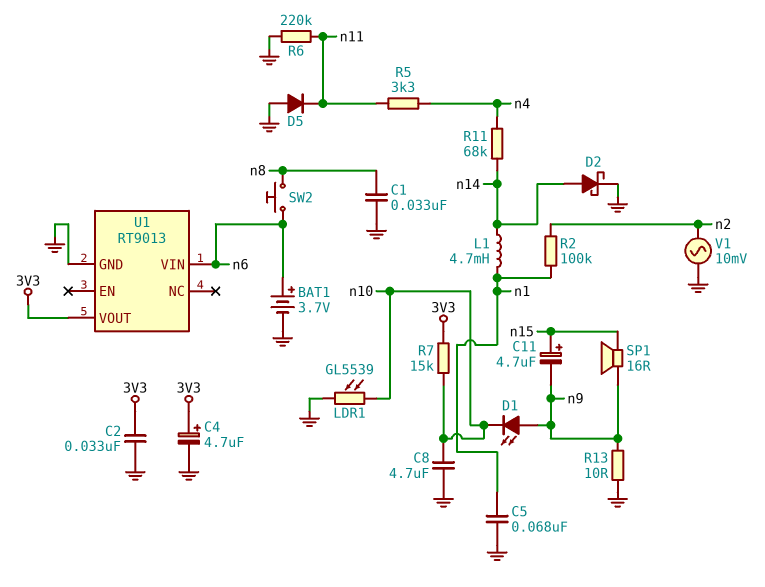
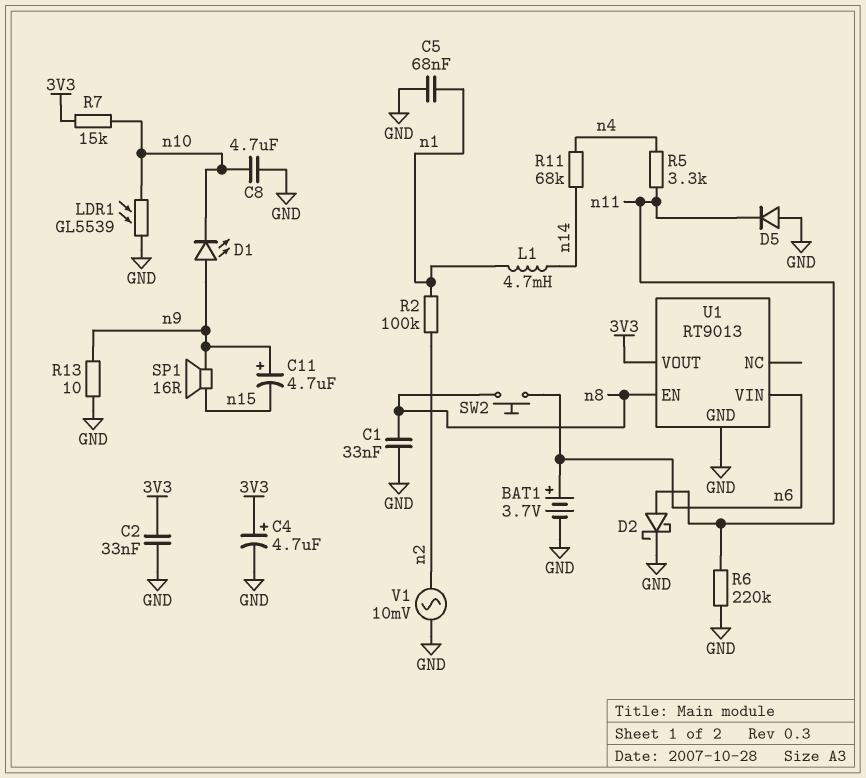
C11: 4.7uF (plus n15, minus n9) -> 4.7uF (plus n9, minus n15)
D2: schottky (A n14, K GND) -> schottky (A n11, K GND)
U1 pin EN: none -> n8

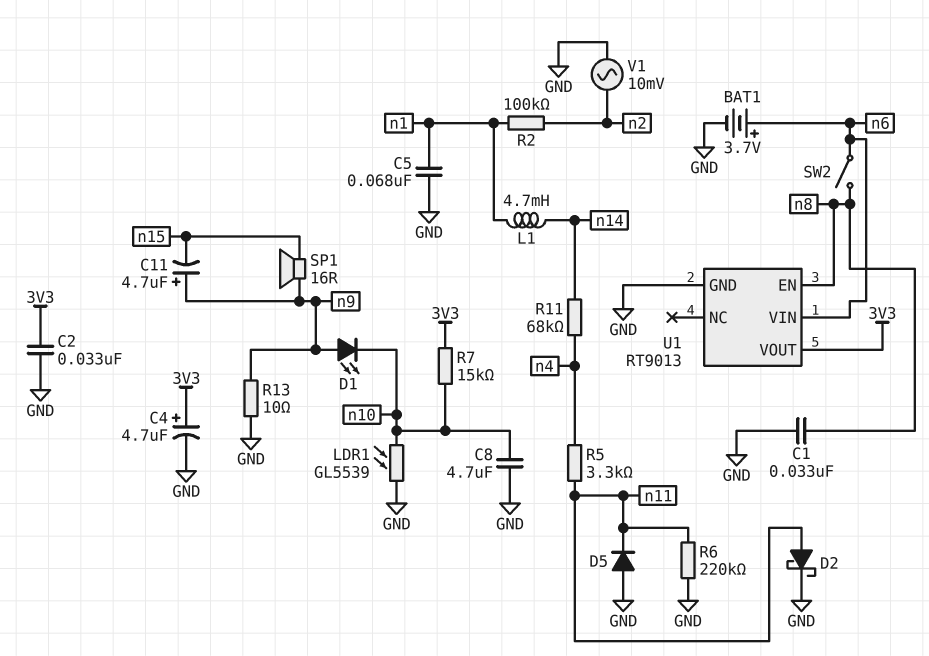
SW2: button (n6, n8) -> switch (n6, n8)

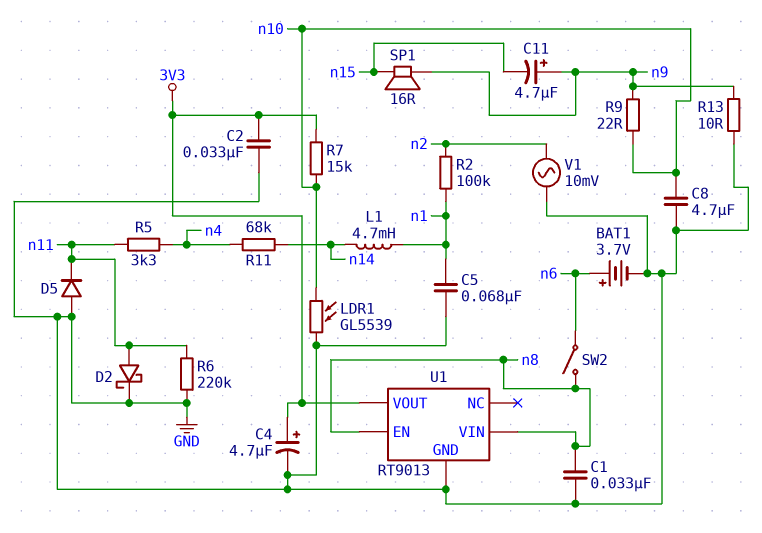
D1: LED (A n9, K n10) -> none
R9: none -> 22 (n9, n10)
U1 pin VIN: n6 -> n8

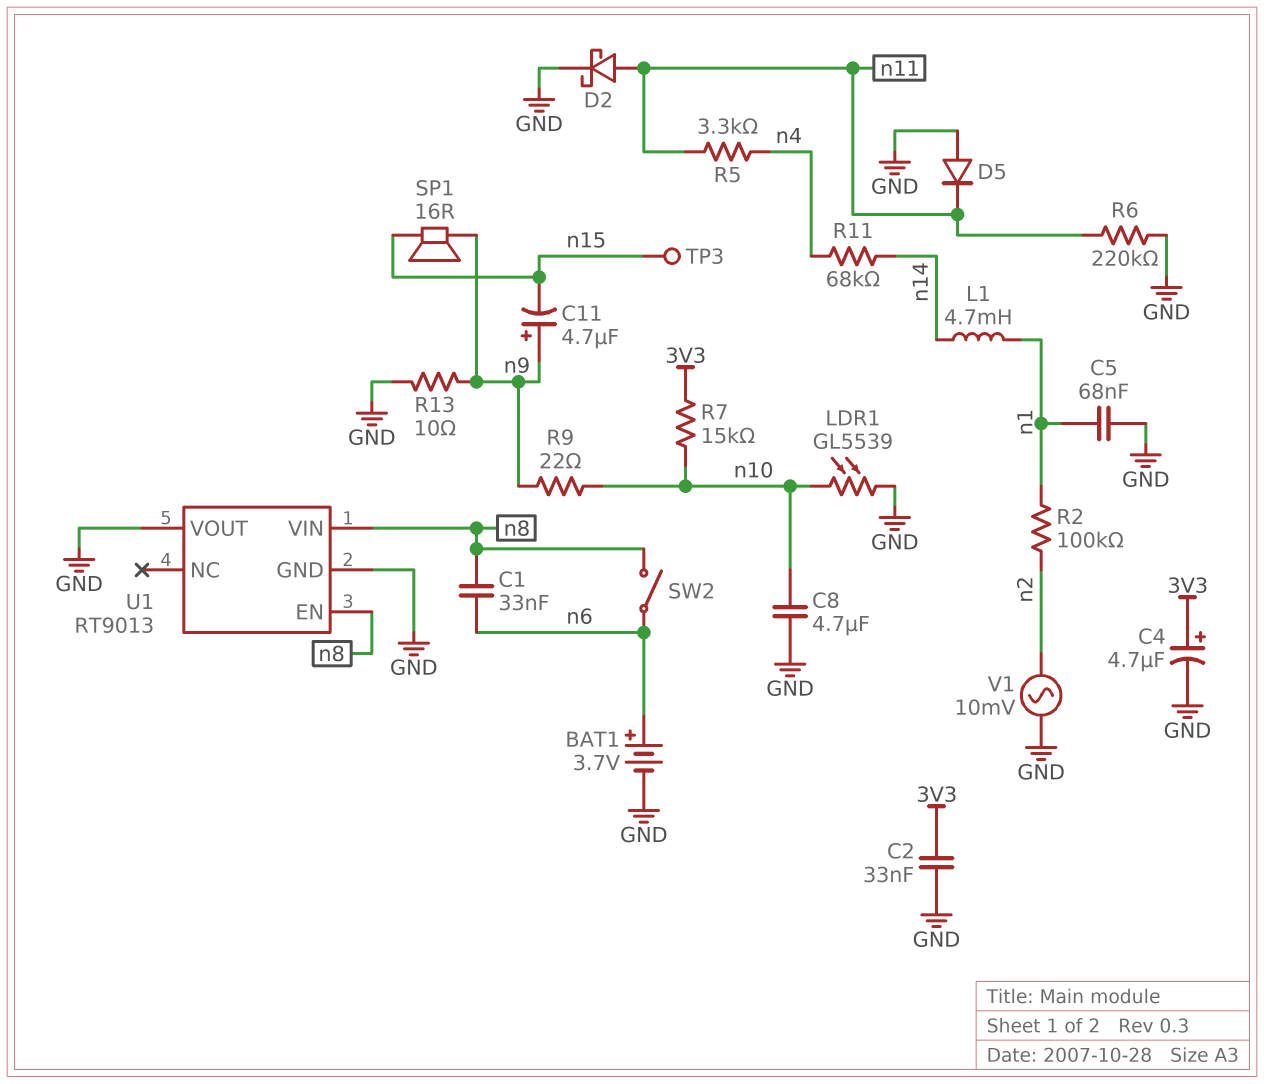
C1: 33nF (GND, n8) -> 33nF (n6, n8)
TP3: none -> test point (n15)
U1 pin VOUT: 3V3 -> GND

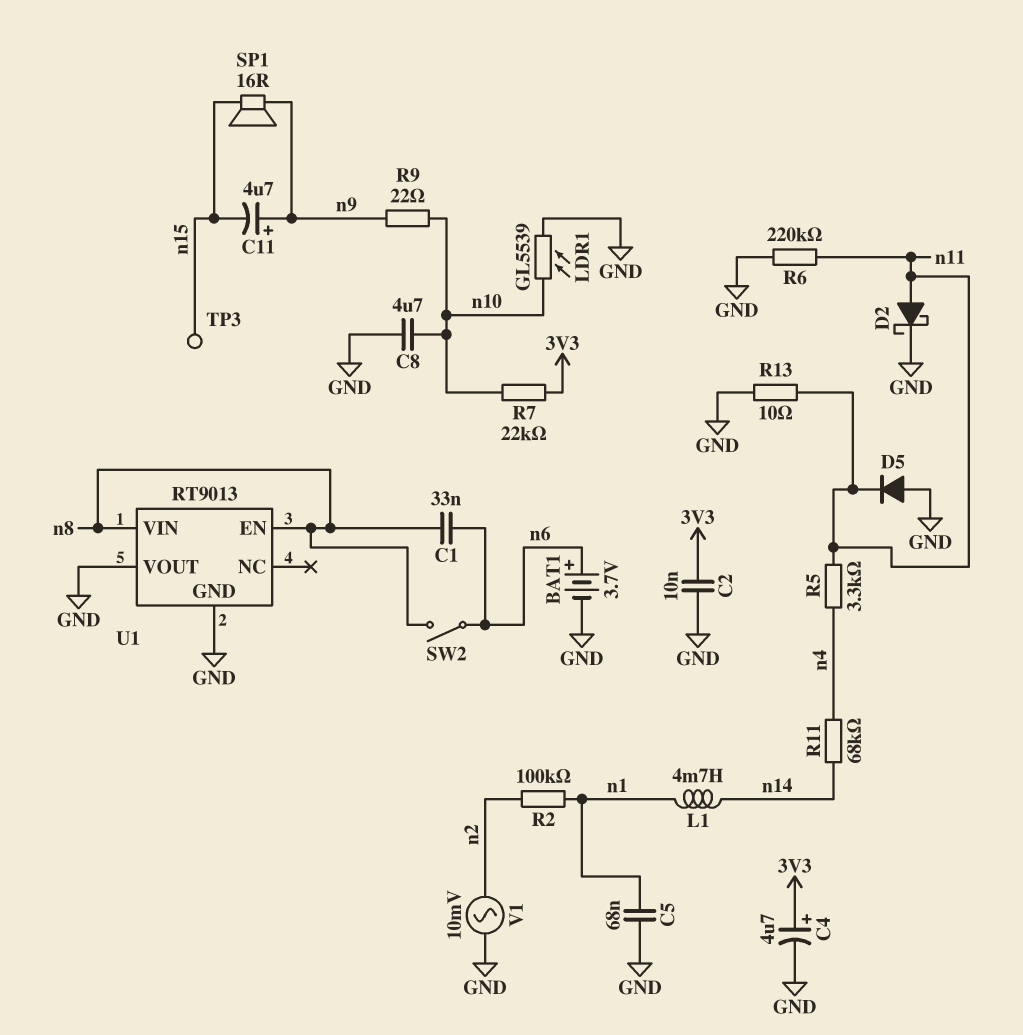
C2: 33nF (3V3, GND) -> 10nF (3V3, GND)
R7: 15k (3V3, n10) -> 22k (3V3, n10)
R13: 10 (GND, n9) -> 10 (GND, n11)

